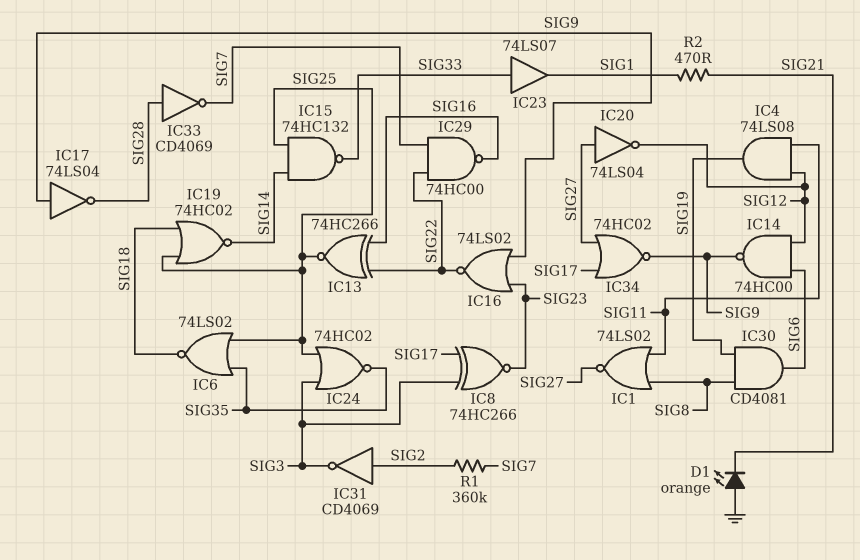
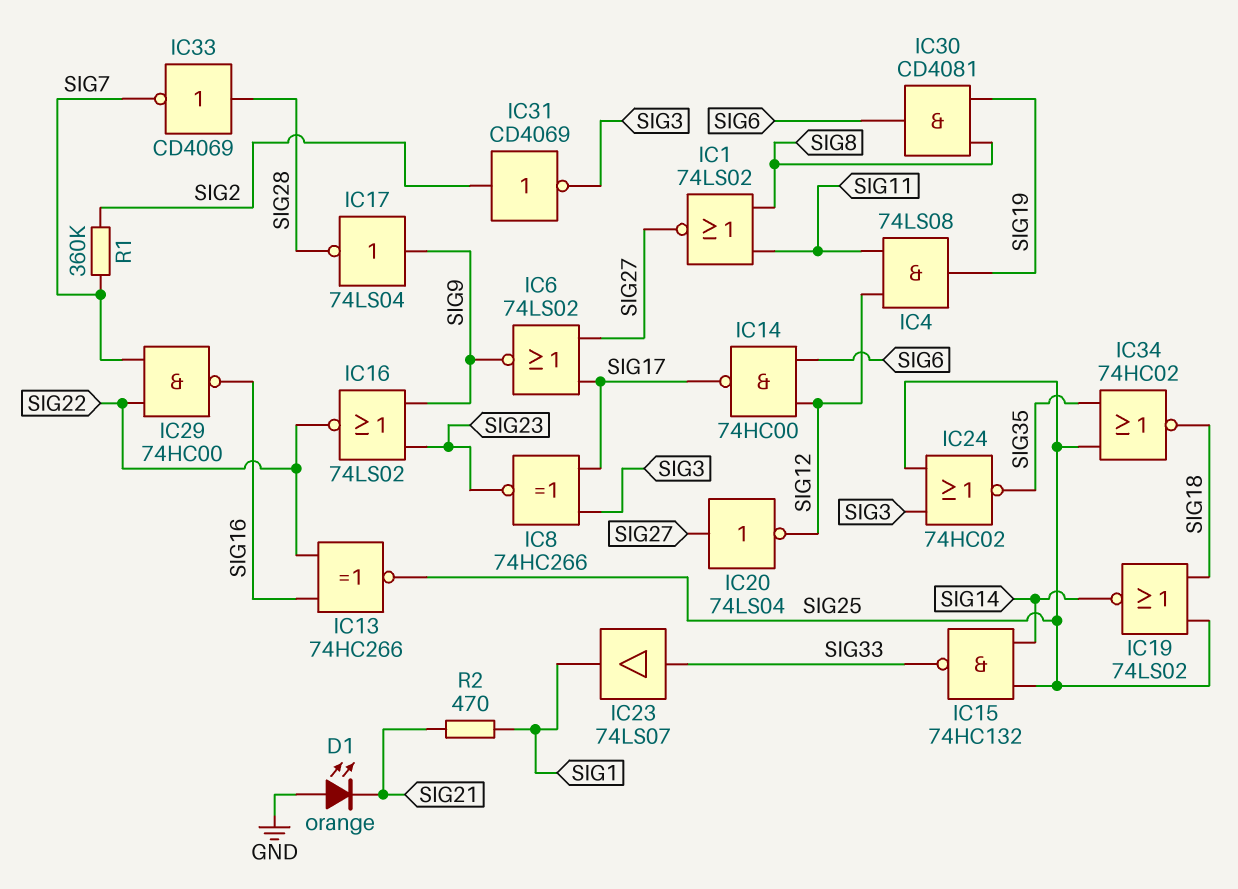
IC6: NOR 74LS02 (in SIG25, in SIG35, out SIG18) -> NOR 74LS02 (in SIG17, in SIG27, out SIG9)
IC14: NAND 74HC00 (in SIG6, in SIG12, out SIG9) -> NAND 74HC00 (in SIG6, in SIG12, out SIG17)
IC19: NOR 74HC02 (in SIG18, in SIG25, out SIG14) -> NOR 74LS02 (in SIG18, in SIG25, out SIG14)
IC34: NOR 74HC02 (in SIG17, in SIG27, out SIG9) -> NOR 74HC02 (in SIG25, in SIG35, out SIG18)

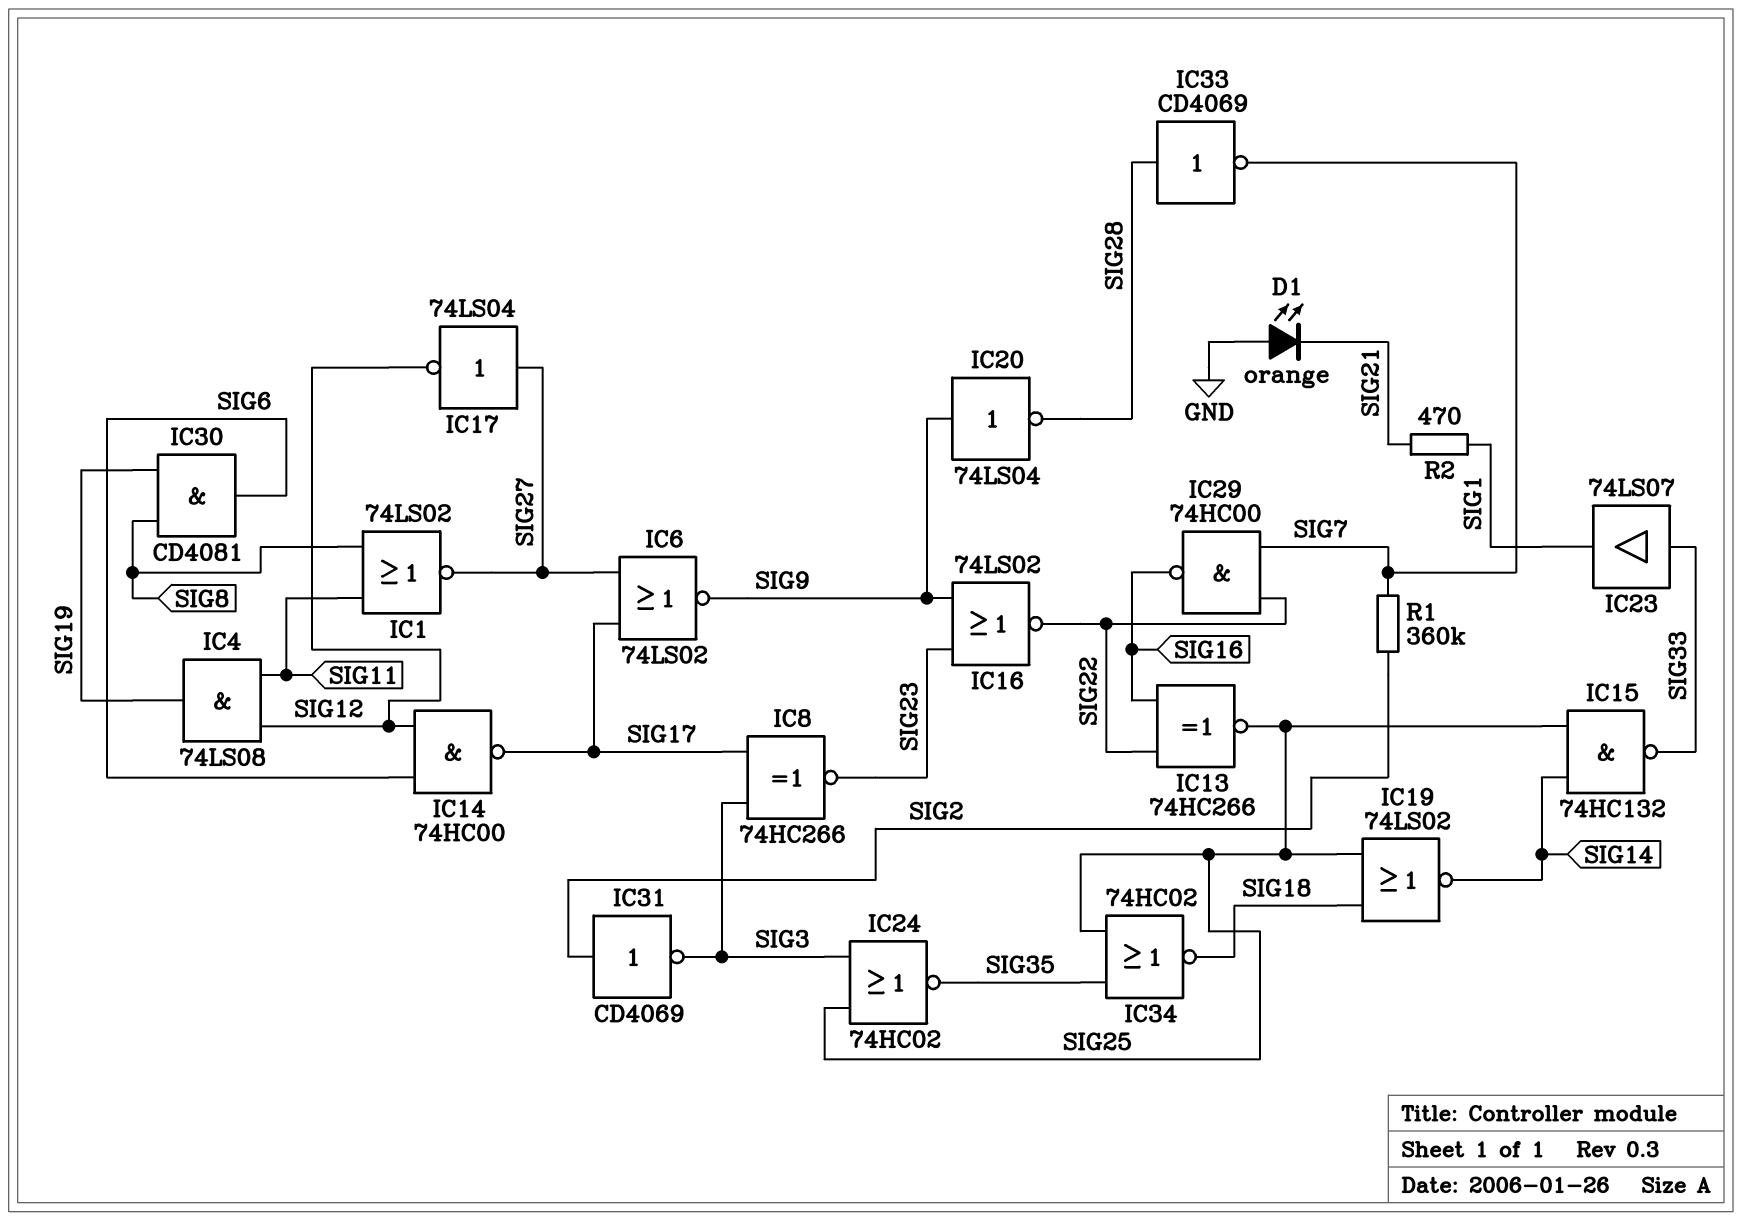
IC17: NOT 74LS04 (in SIG9, out SIG28) -> NOT 74LS04 (in SIG27, out SIG12)
IC20: NOT 74LS04 (in SIG27, out SIG12) -> NOT 74LS04 (in SIG9, out SIG28)

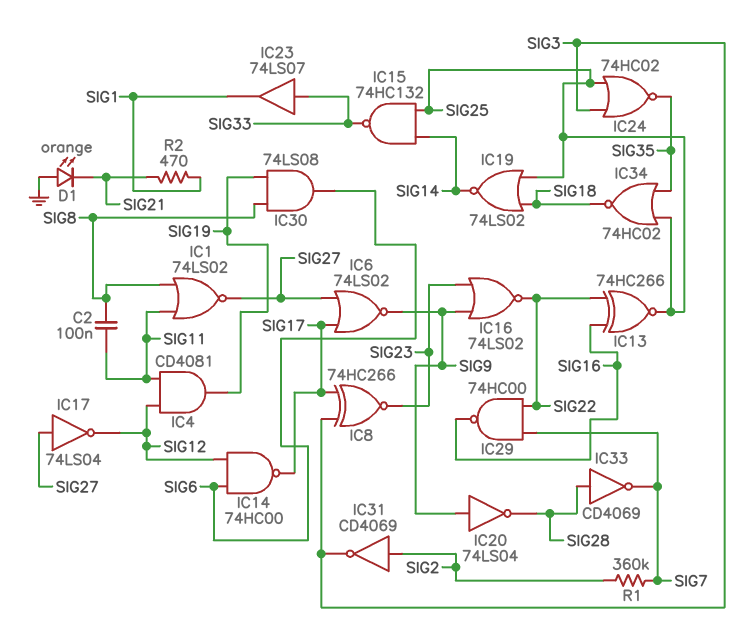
C2: none -> 100nF (SIG8, SIG11)
IC4: AND 74LS08 (in SIG11, in SIG12, out SIG19) -> AND CD4081 (in SIG11, in SIG12, out SIG19)
IC30: AND CD4081 (in SIG8, in SIG19, out SIG6) -> AND 74LS08 (in SIG8, in SIG19, out SIG6)

